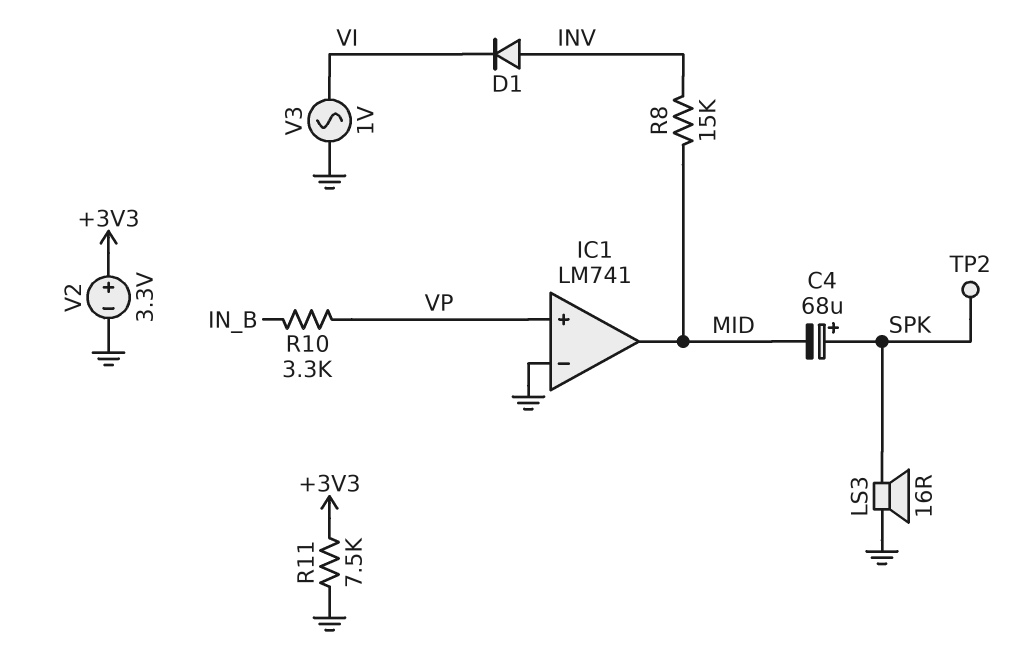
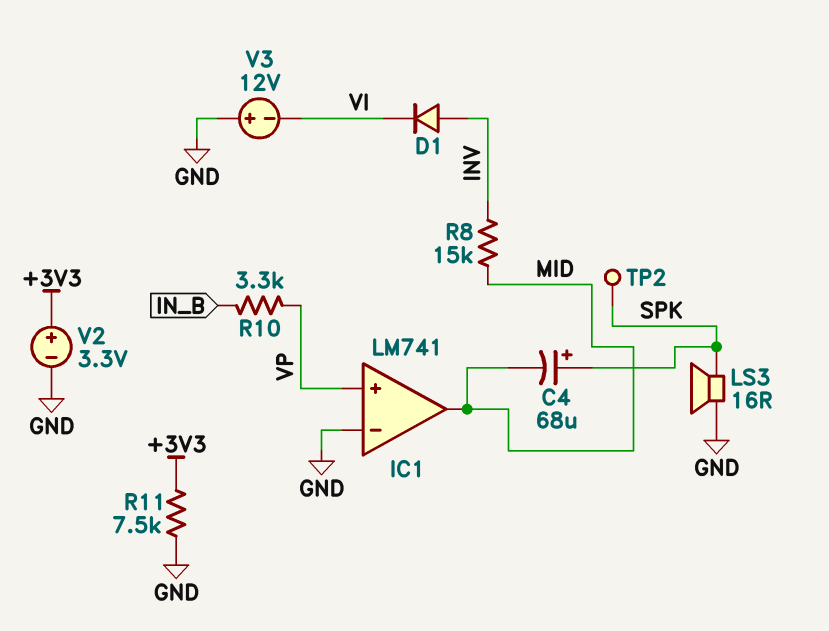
V3: AC 1V (GND, VI) -> 12V (plus GND, minus VI)

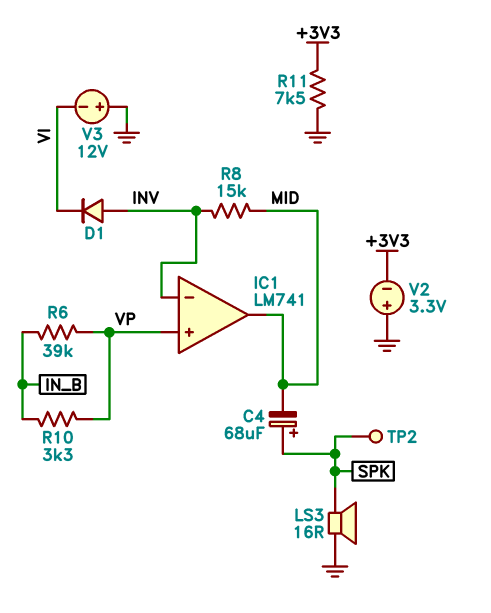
IC1 pin in-: GND -> INV
R6: none -> 39k (IN_B, VP)
V2: 3.3V (plus +3V3, minus GND) -> 3.3V (plus GND, minus +3V3)

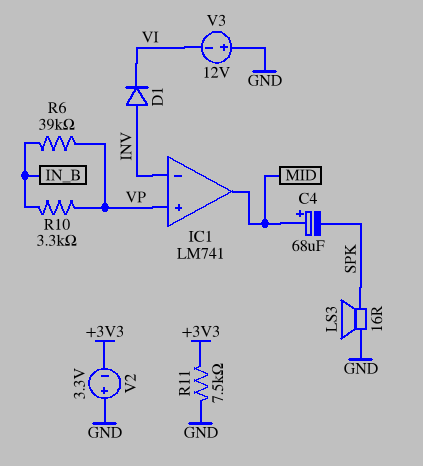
C4: 68uF (plus SPK, minus MID) -> 68uF (plus MID, minus SPK)
R8: 15k (INV, MID) -> none
TP2: test point (SPK) -> none

